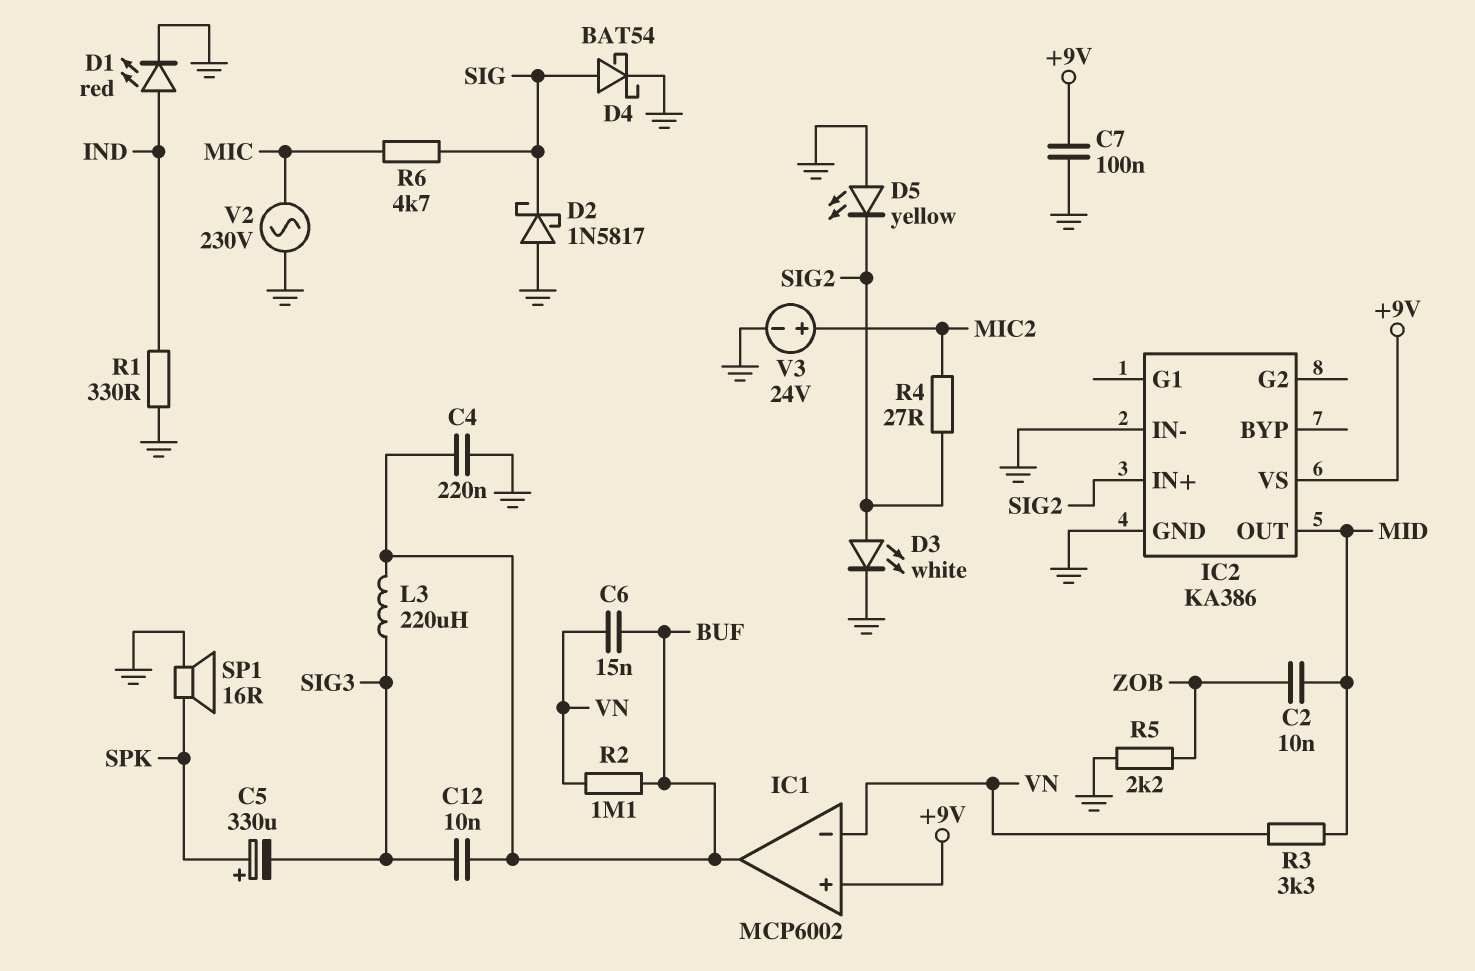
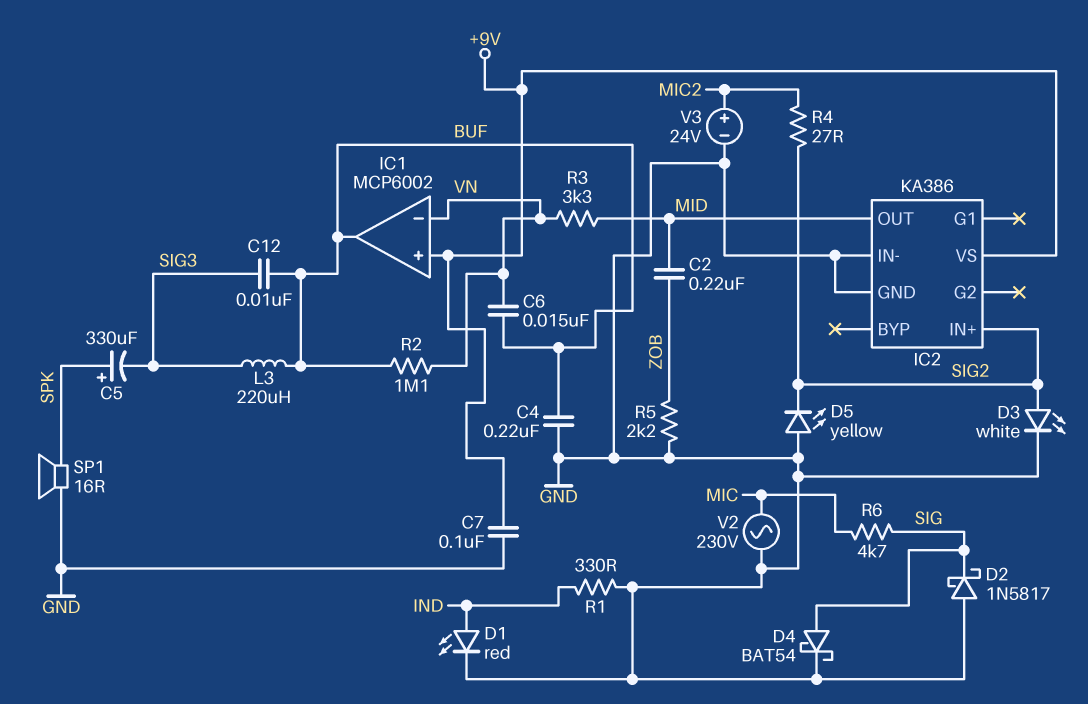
C2: 10nF (MID, ZOB) -> 220nF (MID, ZOB)

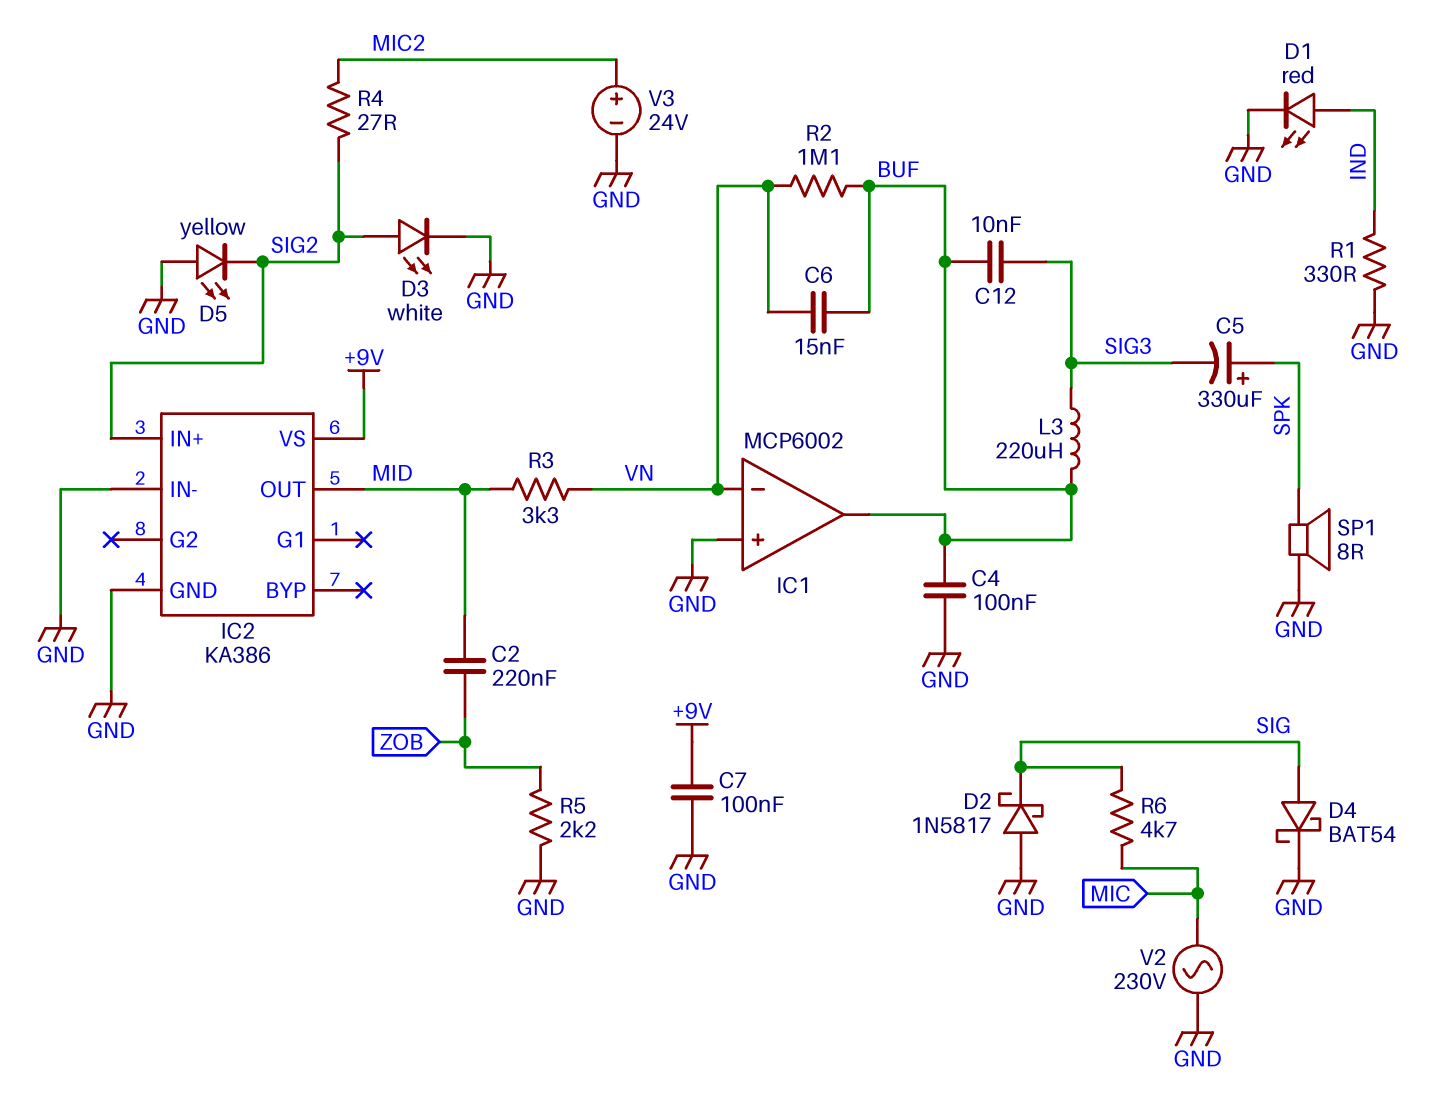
C4: 220nF (BUF, GND) -> 100nF (BUF, GND)
IC1 pin in+: +9V -> GND
SP1: speaker 16R (GND, SPK) -> speaker 8R (GND, SPK)

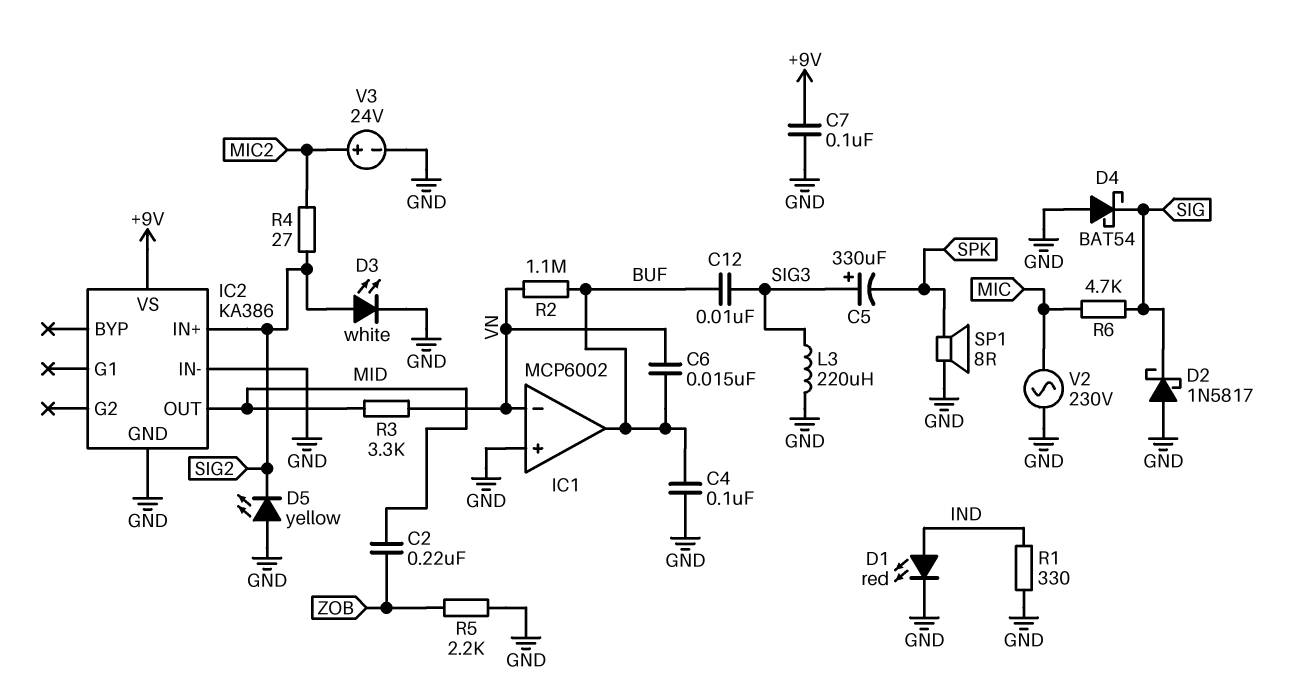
C5: 330uF (plus SPK, minus SIG3) -> 330uF (plus SIG3, minus SPK)
D4: schottky BAT54 (A SIG, K GND) -> schottky BAT54 (A GND, K SIG)
L3: 220uH (BUF, SIG3) -> 220uH (GND, SIG3)

